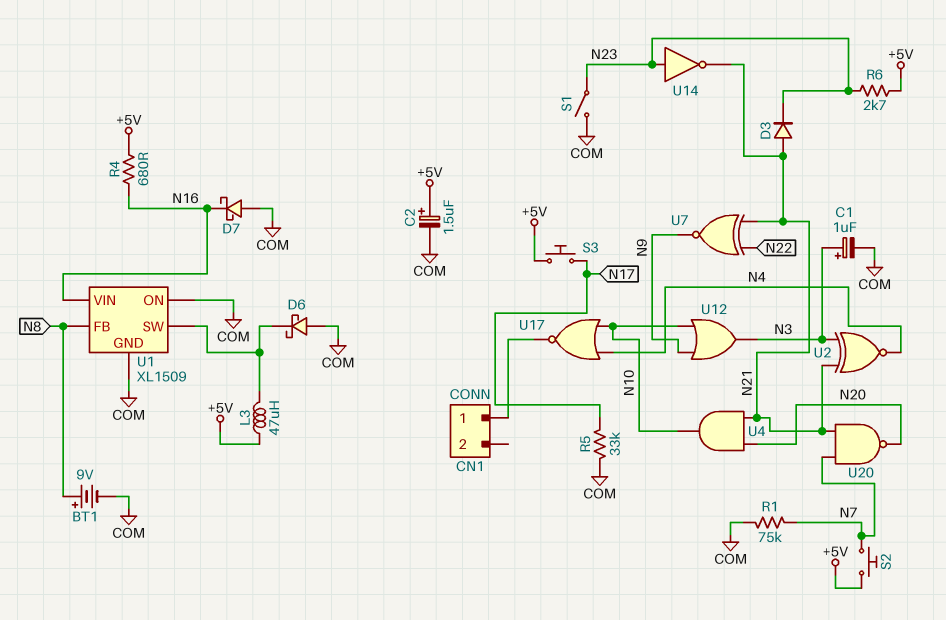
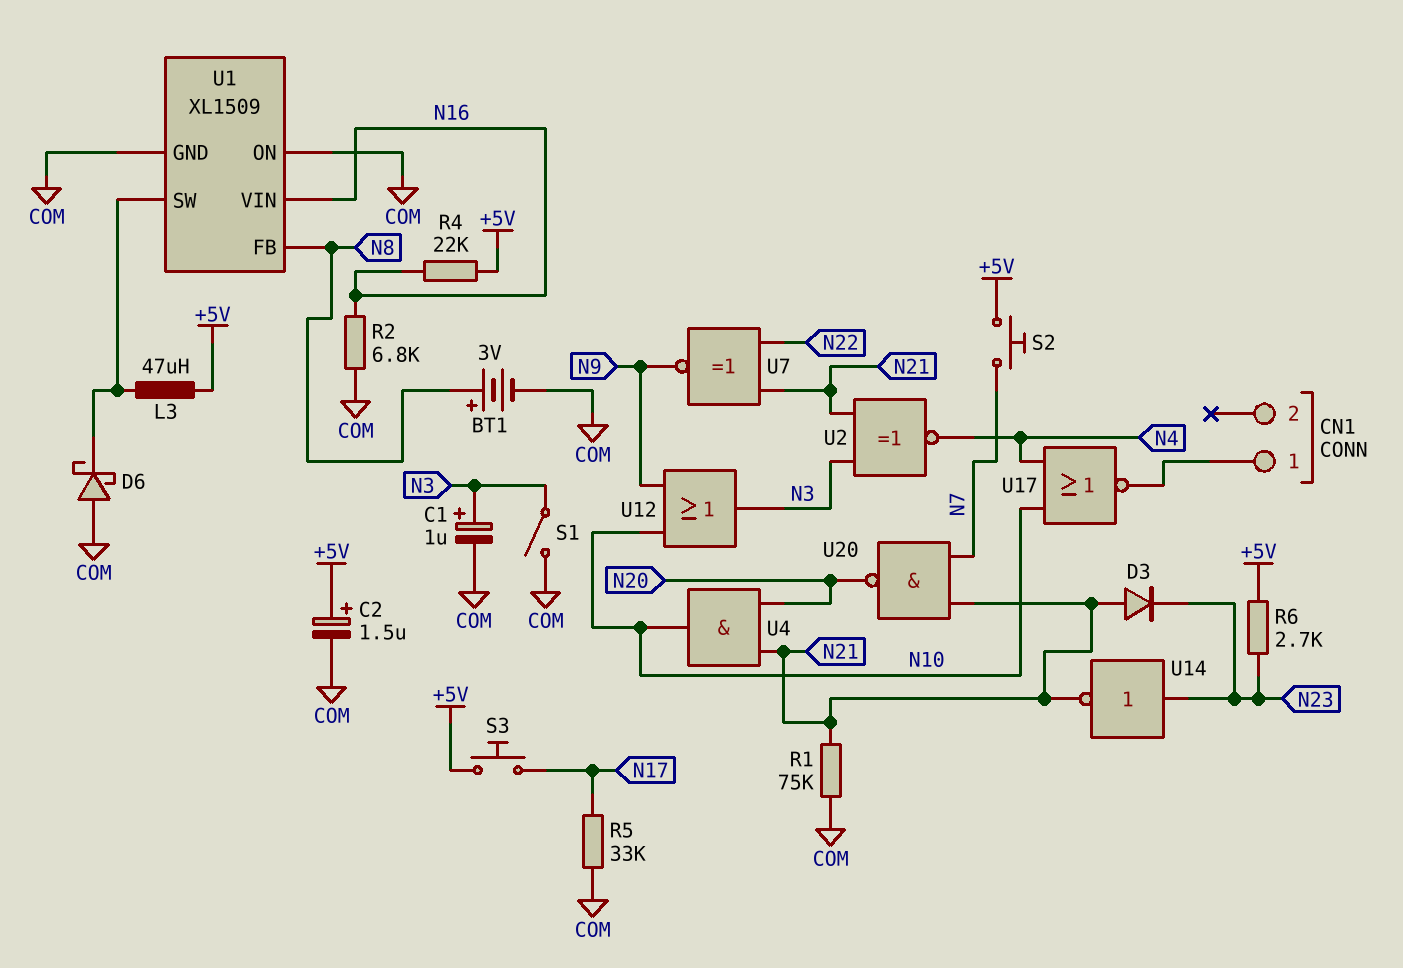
BT1: 9V (plus N8, minus COM) -> 3V (plus N8, minus COM)
D7: schottky (A COM, K N16) -> none
R1: 75k (COM, N7) -> 75k (COM, N21)
R2: none -> 6.8k (COM, N16)
R4: 680 (+5V, N16) -> 22k (+5V, N16)
S1: switch (COM, N23) -> switch (COM, N3)

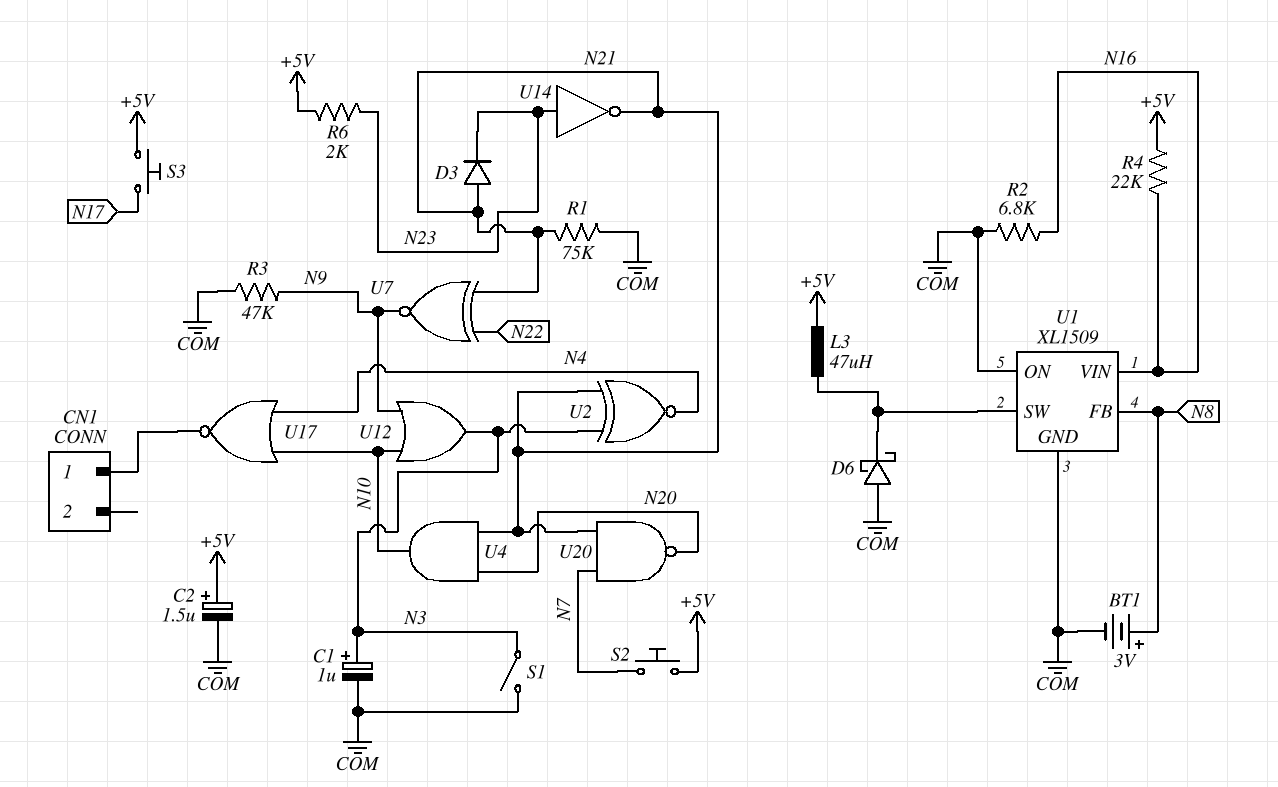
R3: none -> 47k (COM, N9)
R5: 33k (COM, N17) -> none
R6: 2.7k (+5V, N23) -> 2k (+5V, N23)

